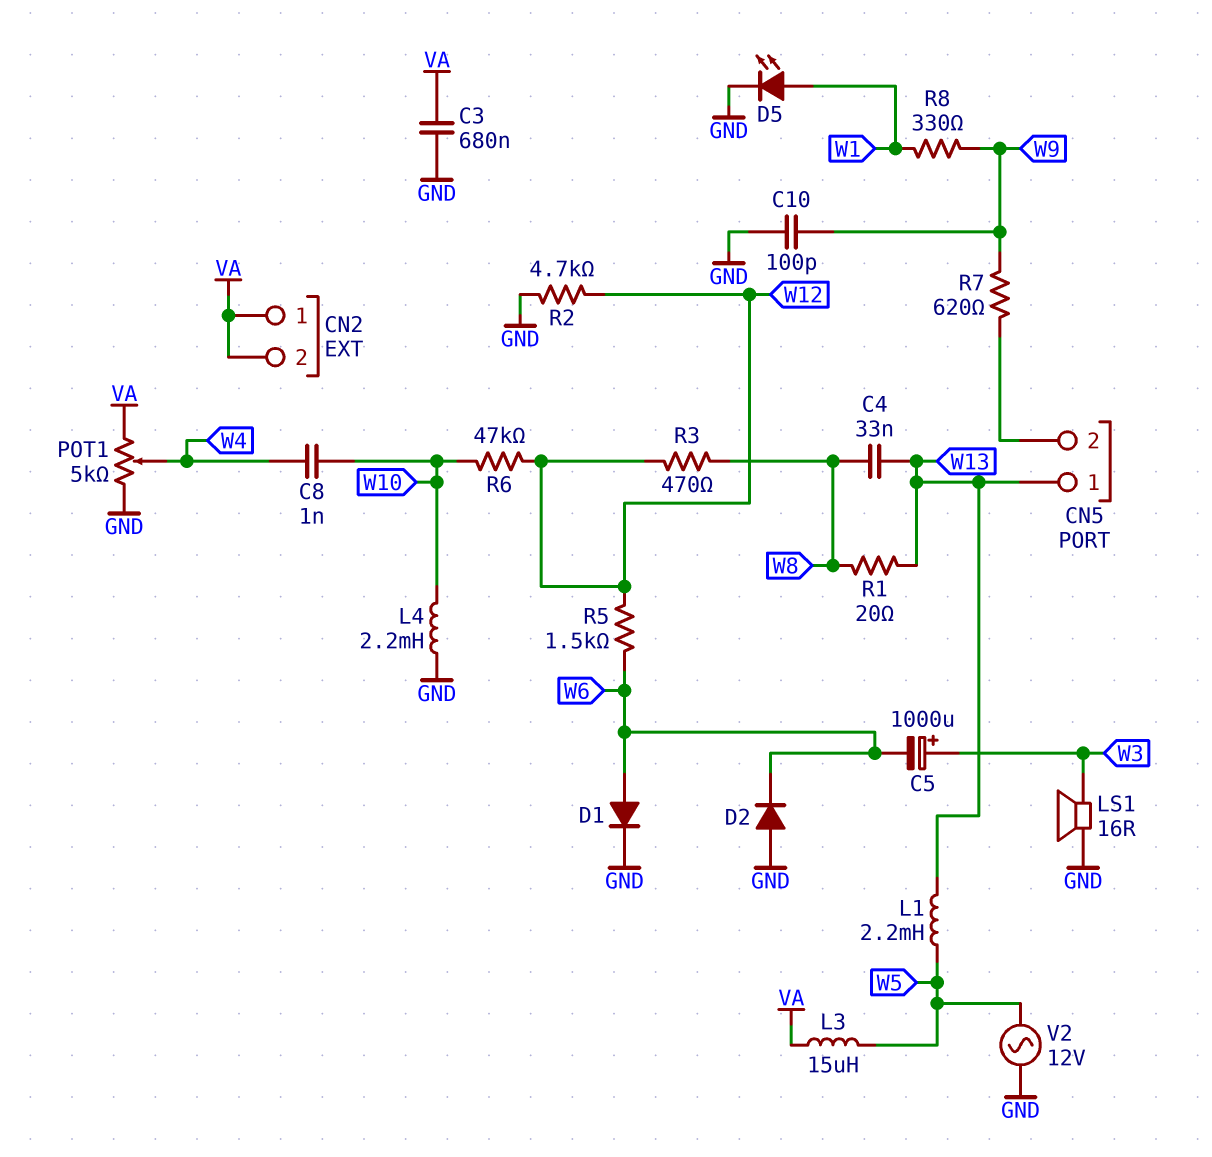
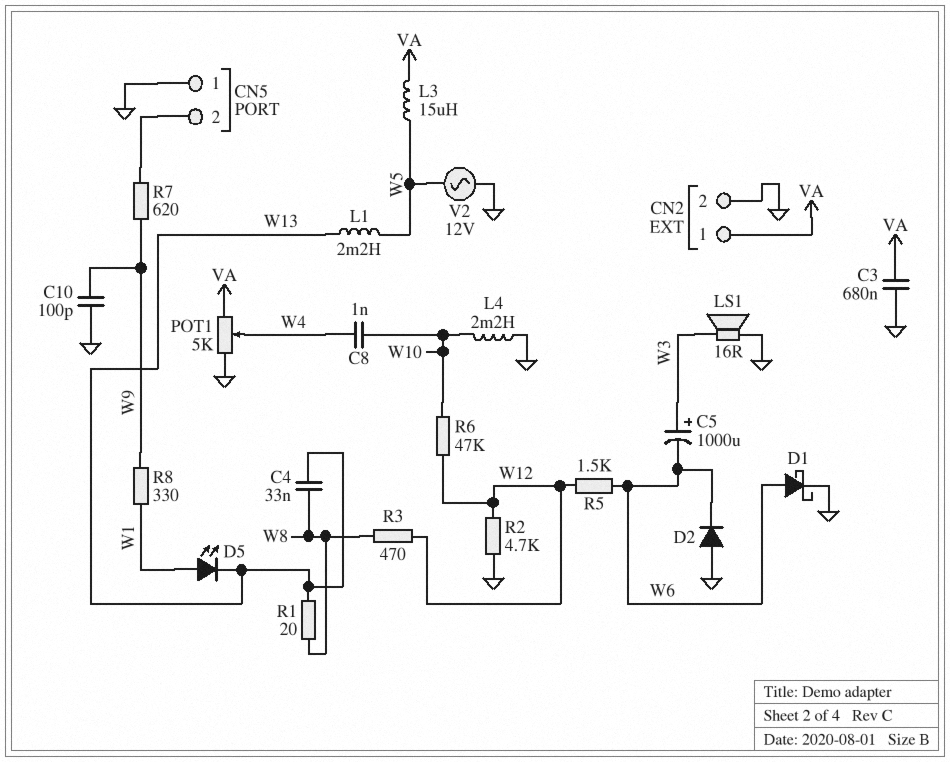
CN2 pin 2: VA -> GND
CN5 pin 1: W13 -> GND
D1: diode (A W6, K GND) -> schottky (A W6, K GND)
D5: LED (A W1, K GND) -> LED (A W1, K W13)

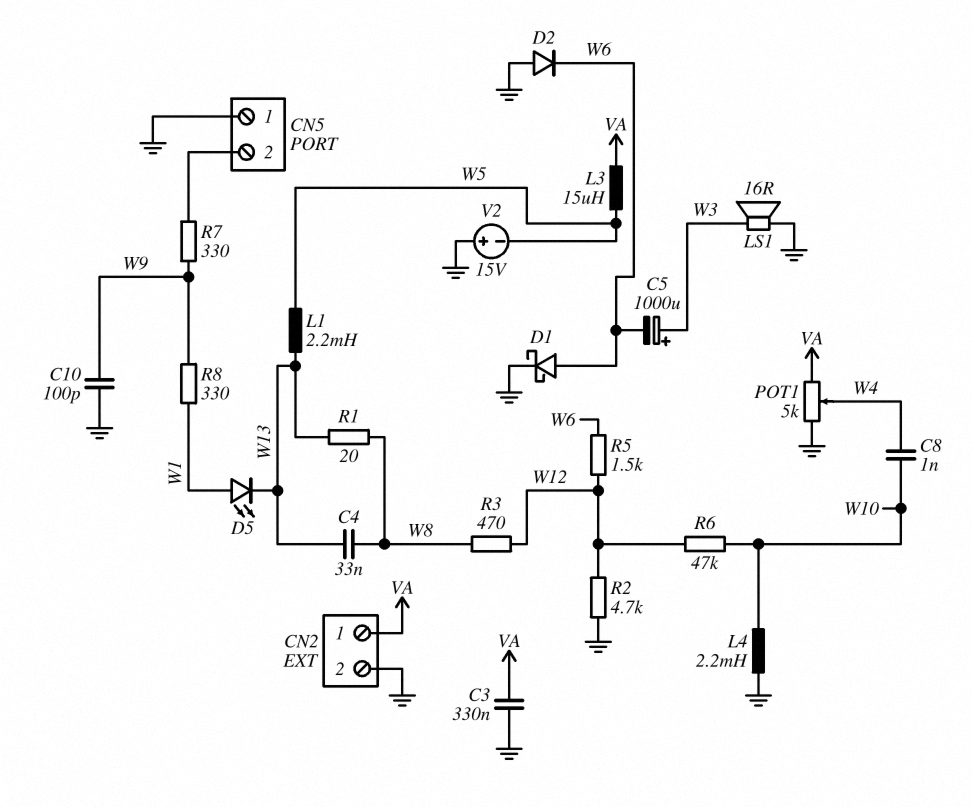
C3: 680nF (GND, VA) -> 330nF (GND, VA)
R7: 620 (CN5/2, W9) -> 330 (CN5/2, W9)
V2: AC 12V (GND, W5) -> 15V (plus GND, minus W5)

